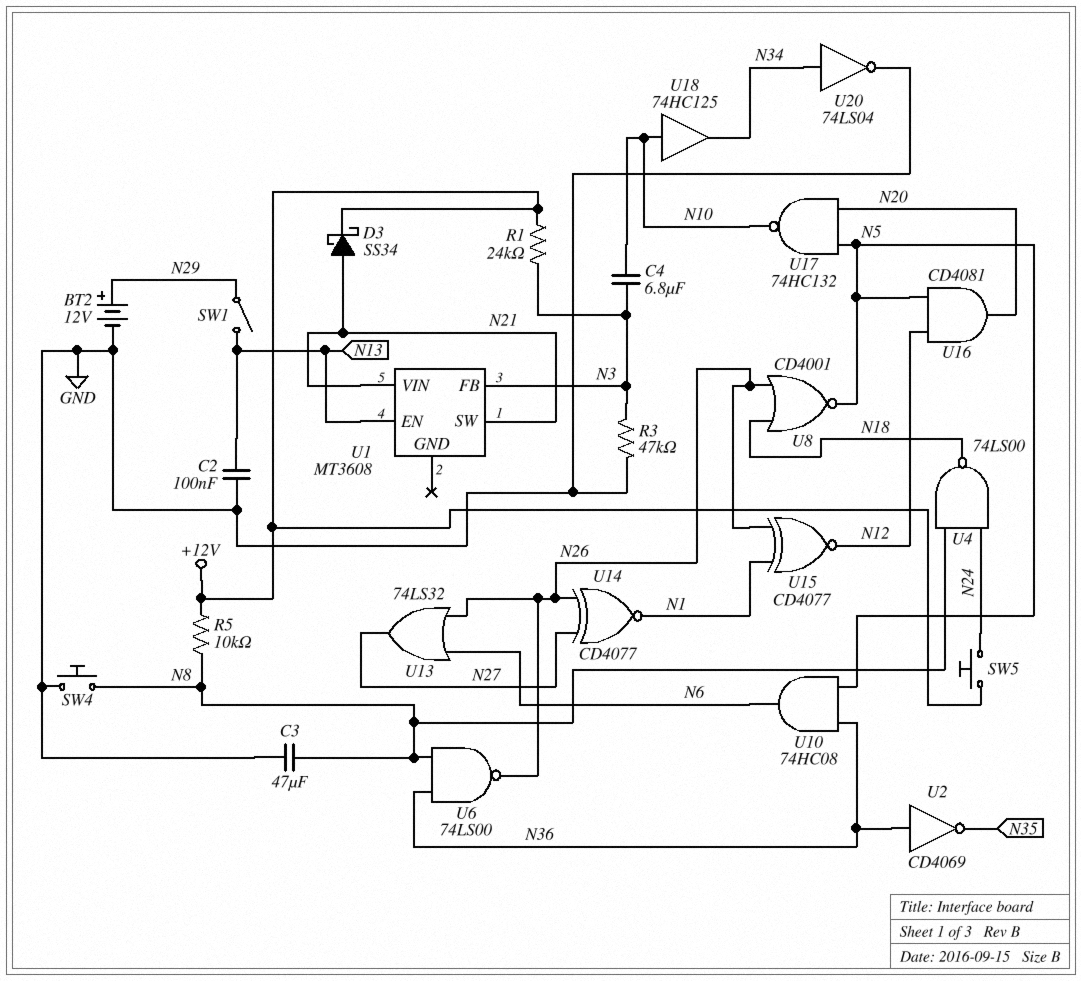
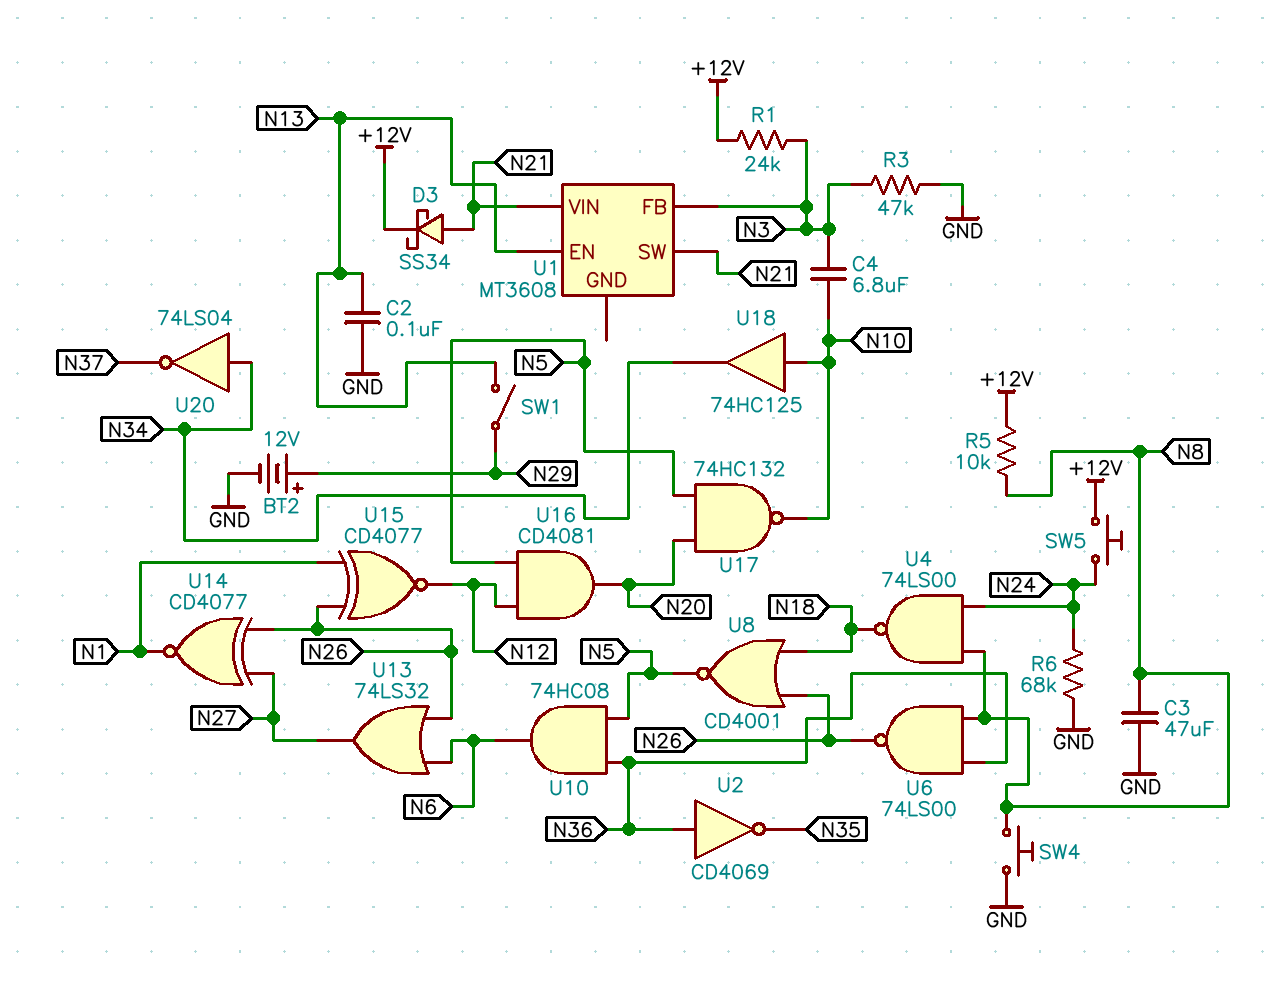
R6: none -> 68k (GND, N24)
U20: NOT 74LS04 (in N34, out GND) -> NOT 74LS04 (in N34, out N37)

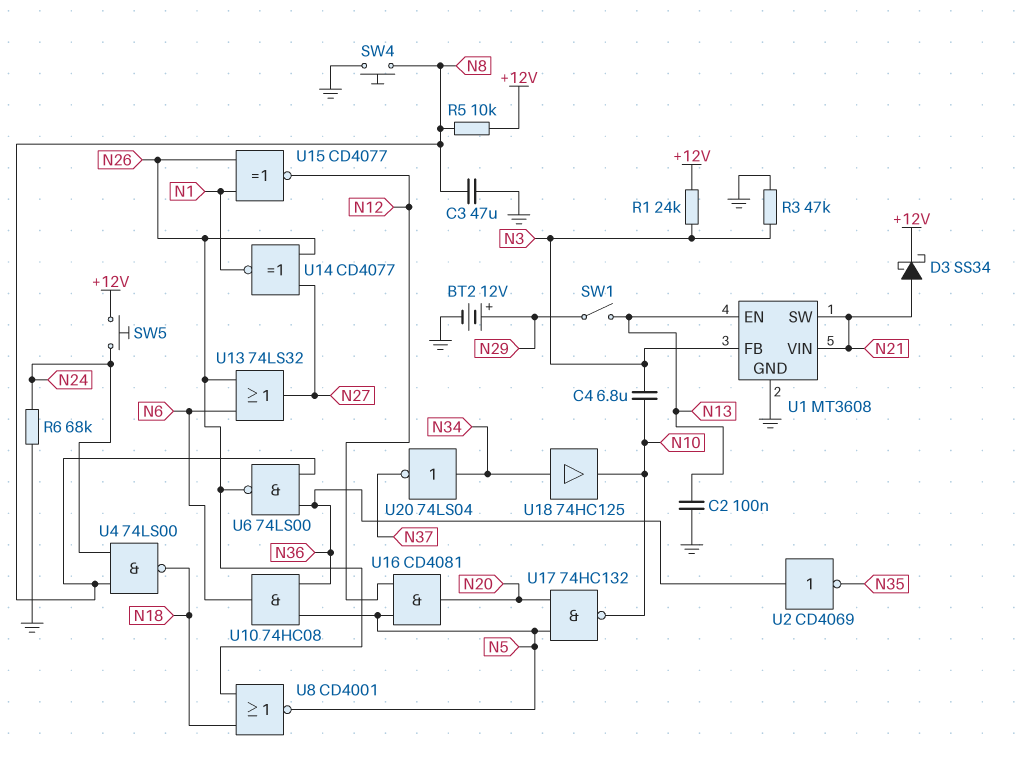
U1 pin GND: none -> GND
U18: buffer 74HC125 (in N10, out N34) -> buffer 74HC125 (in N34, out N10)

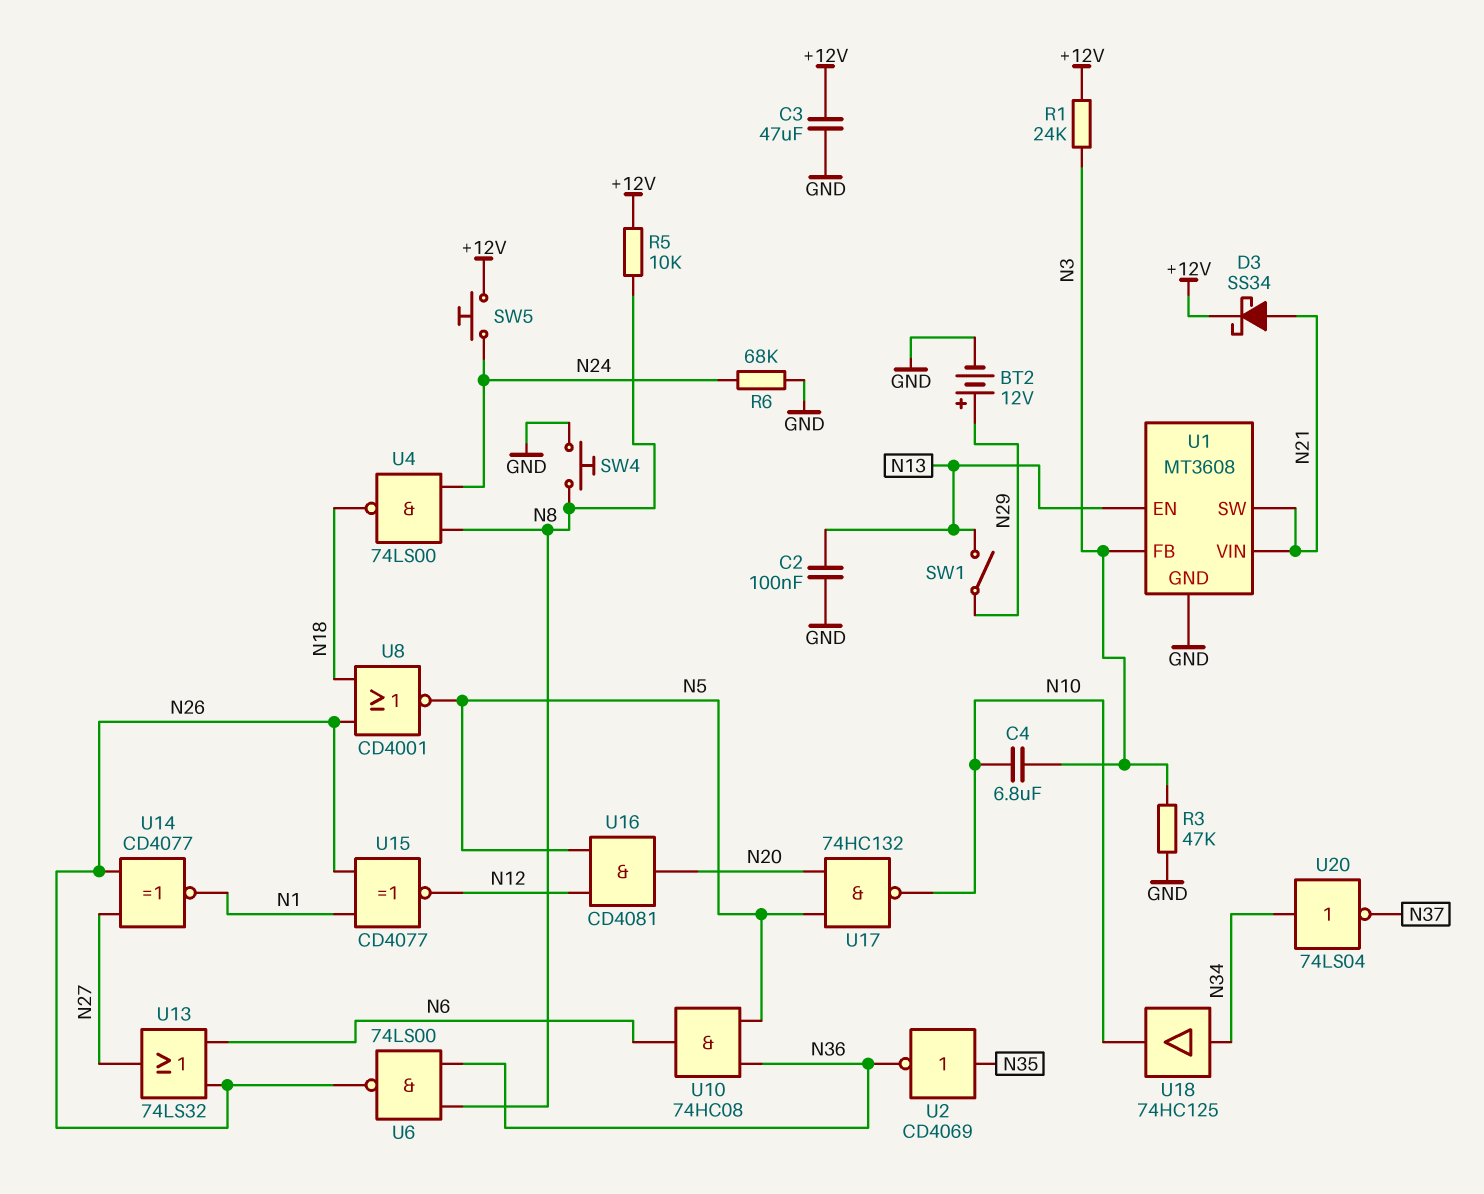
C3: 47uF (GND, N8) -> 47uF (+12V, GND)
U2: NOT CD4069 (in N36, out N35) -> NOT CD4069 (in N35, out N36)

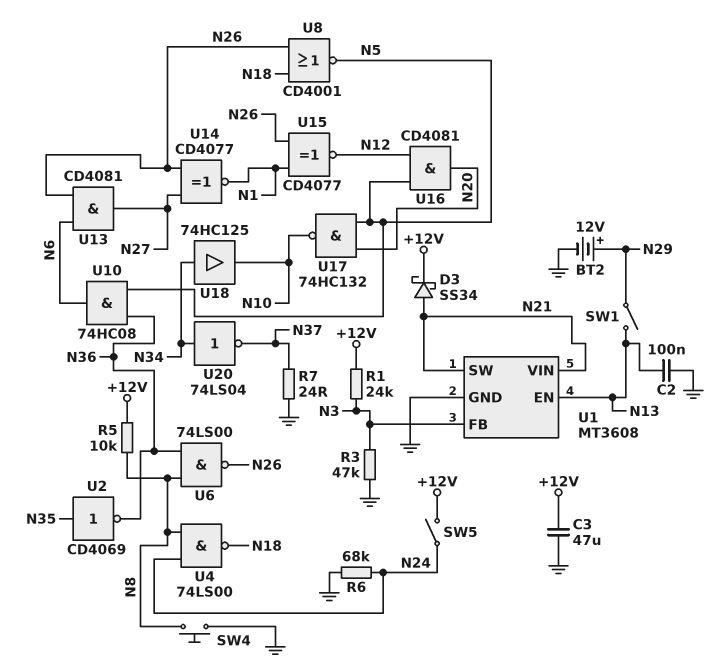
C4: 6.8uF (N3, N10) -> none
R7: none -> 24 (GND, N37)
SW5: button (+12V, N24) -> switch (+12V, N24)
U13: OR 74LS32 (in N6, in N26, out N27) -> AND CD4081 (in N6, in N26, out N27)

